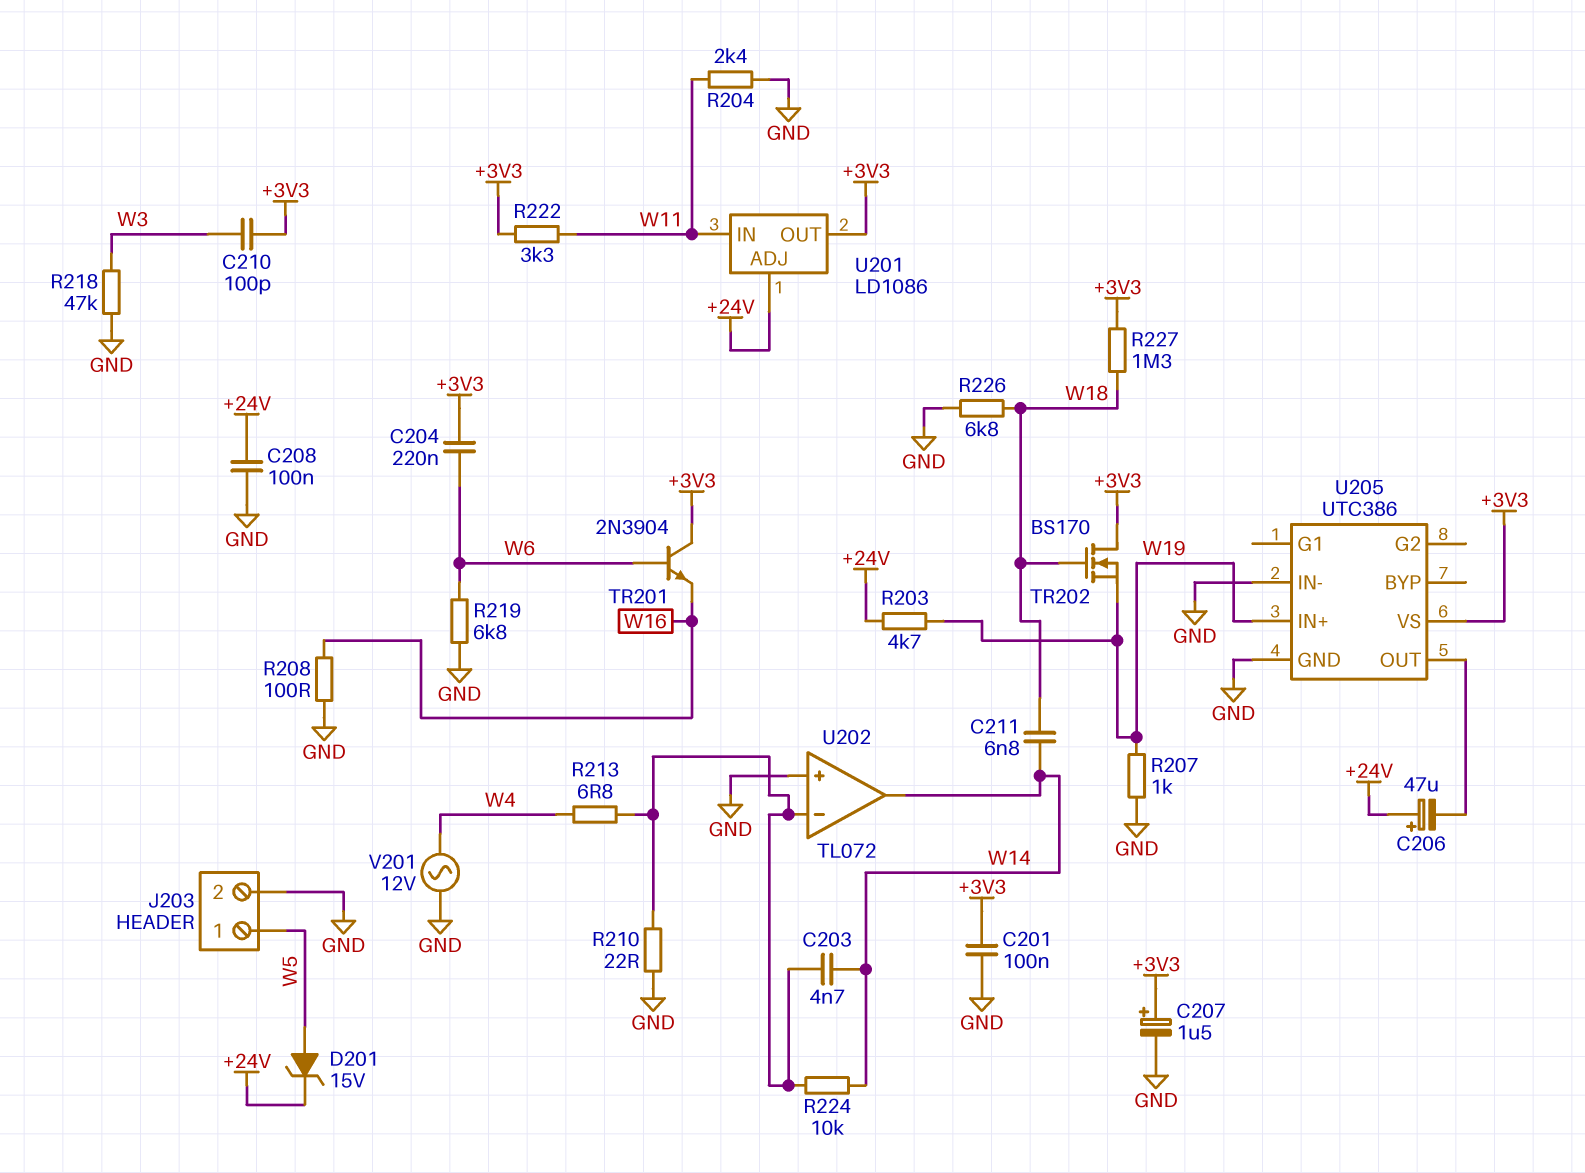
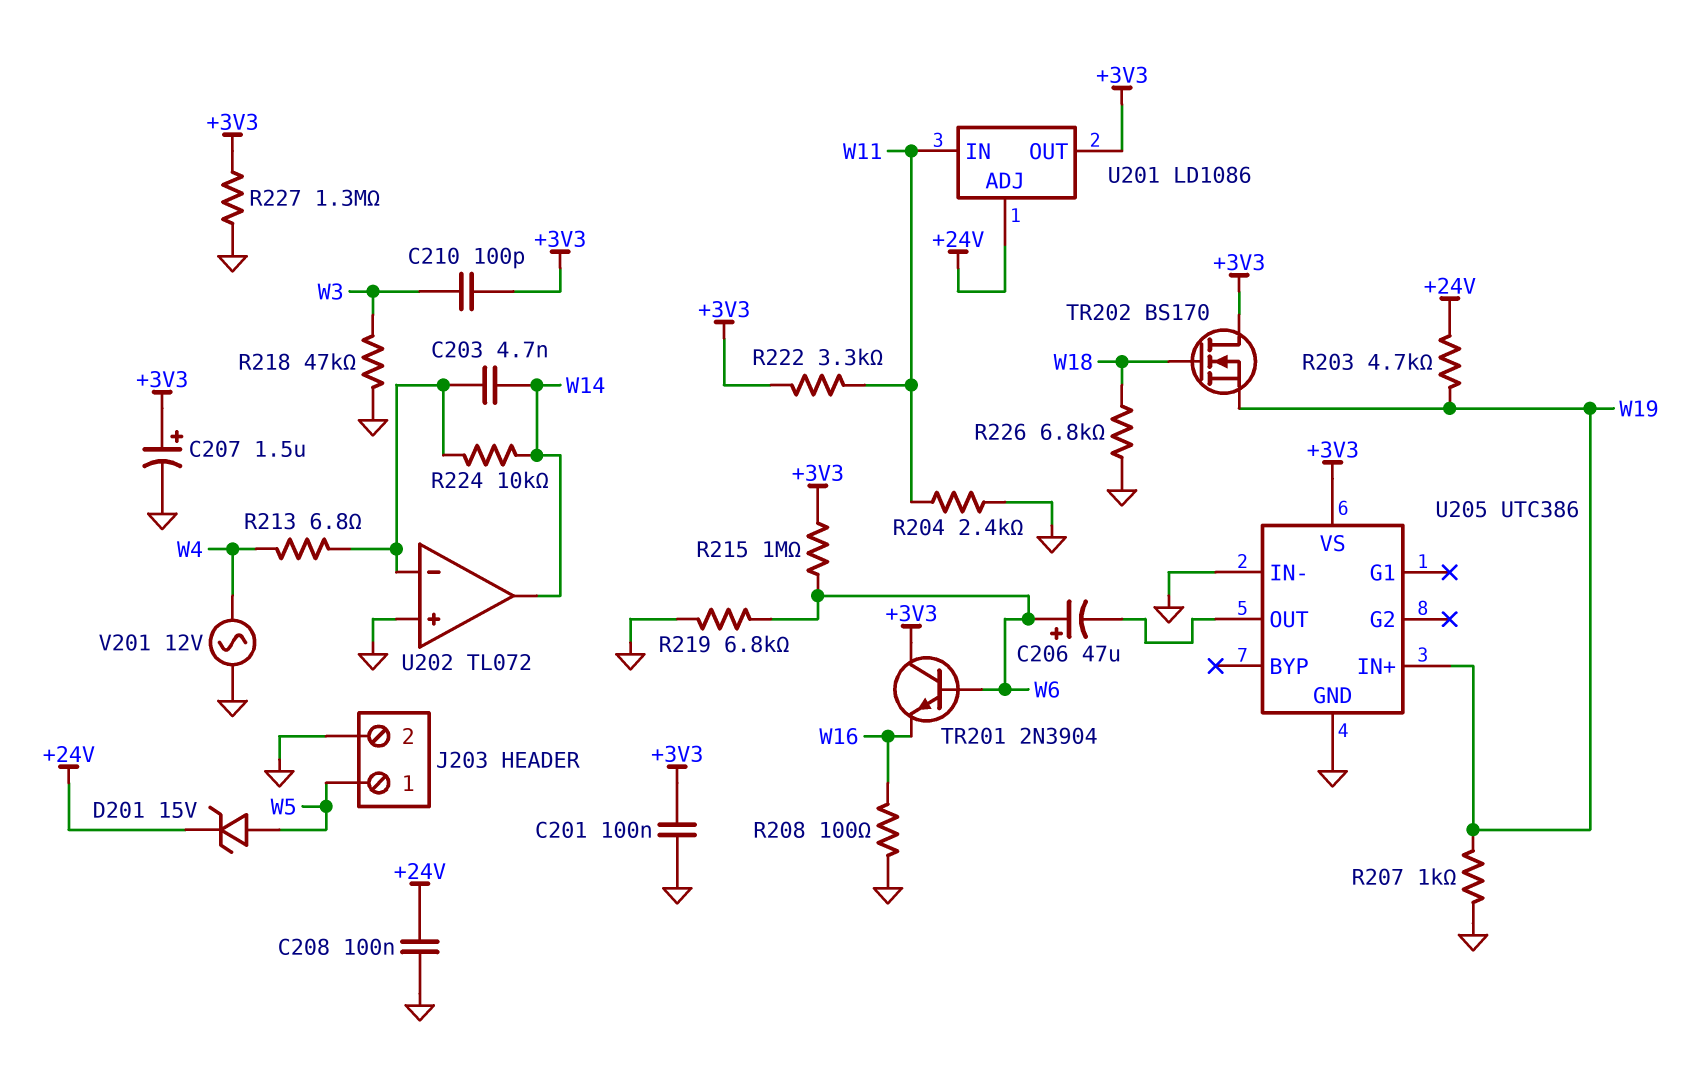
C204: 220nF (+3V3, W6) -> none
C206: 47uF (plus +24V, minus U205/OUT) -> 47uF (plus W6, minus U205/OUT)
C211: 6.8nF (W14, W18) -> none
R210: 22 (GND, U202/in-) -> none
R215: none -> 1M (+3V3, W6)
R227: 1.3M (+3V3, W18) -> 1.3M (+3V3, GND)

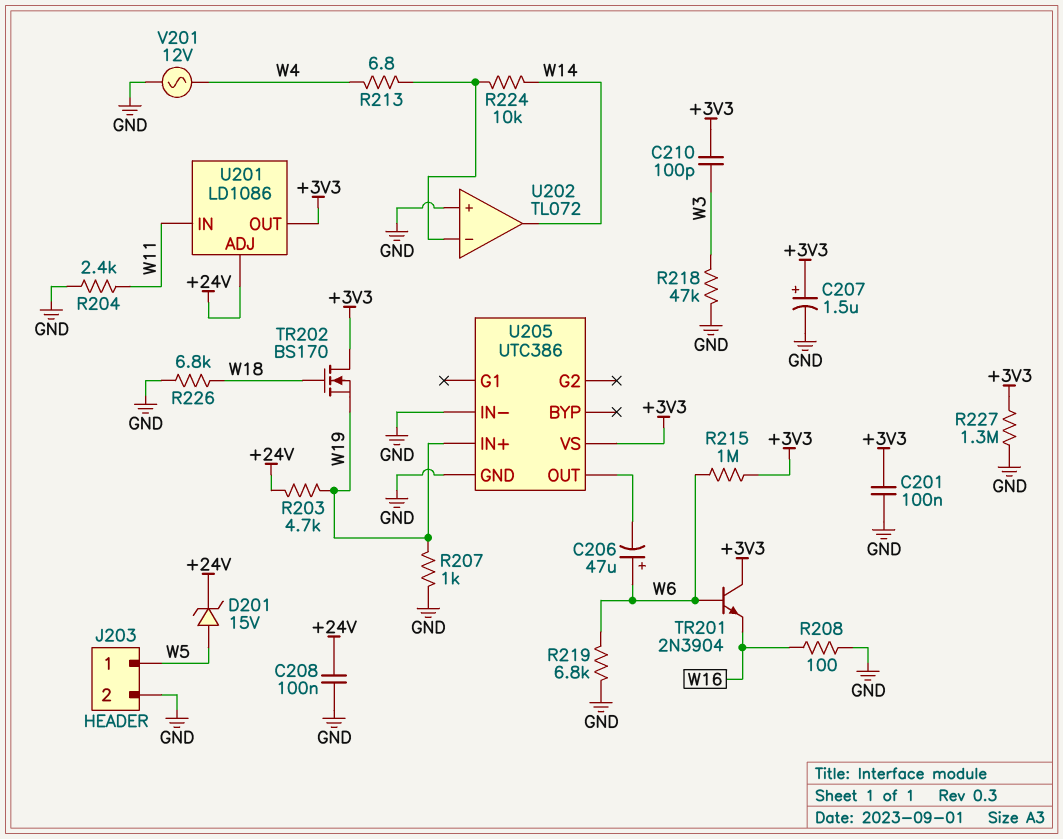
C203: 4.7nF (U202/in-, W14) -> none
R222: 3.3k (+3V3, W11) -> none

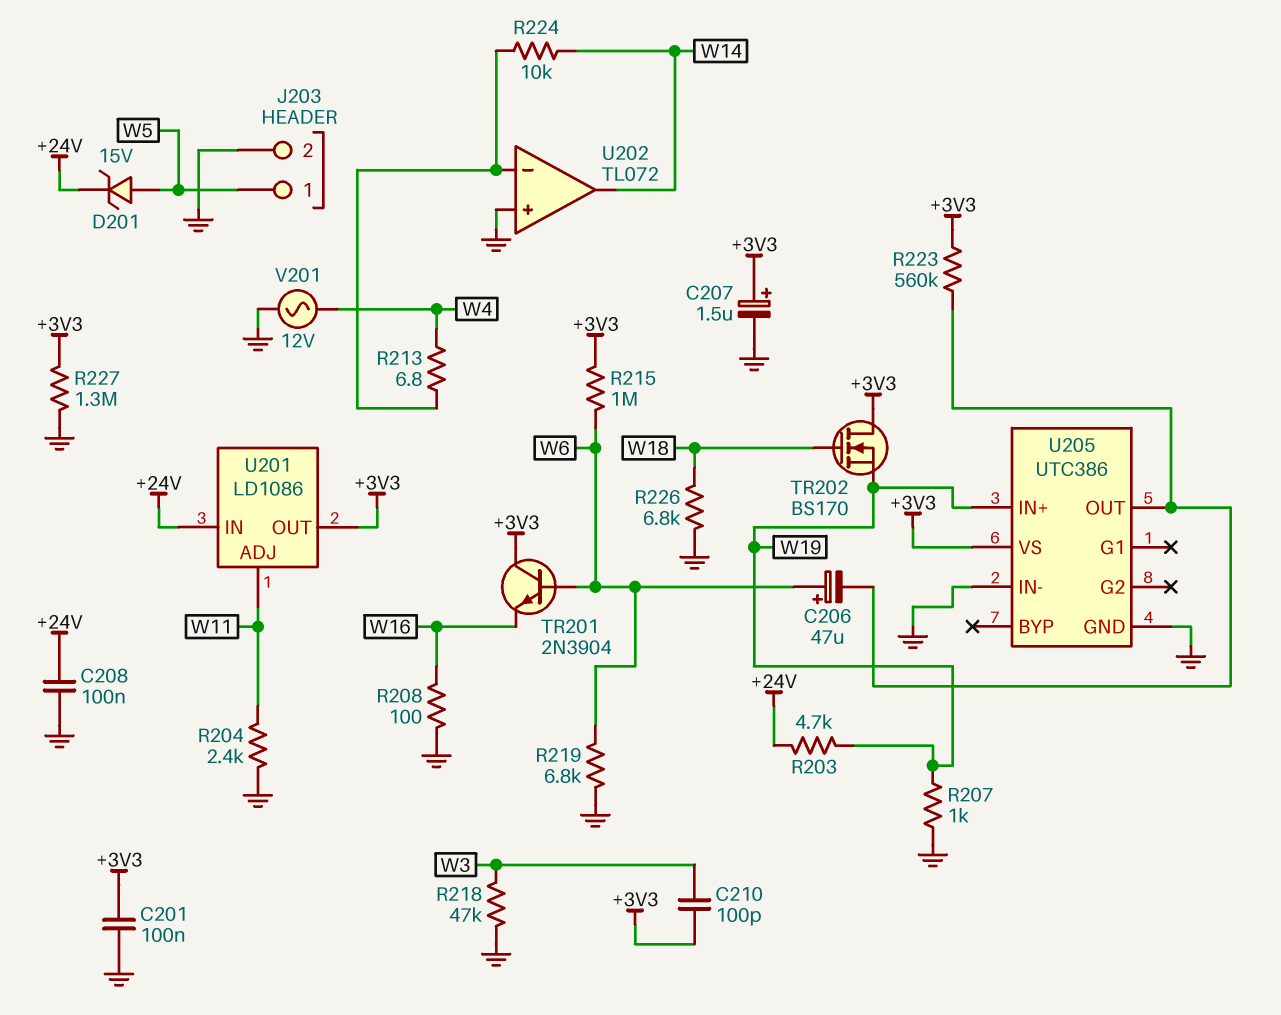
R223: none -> 560k (+3V3, U205/OUT)
U201 pin ADJ: +24V -> W11
U201 pin IN: W11 -> +24V

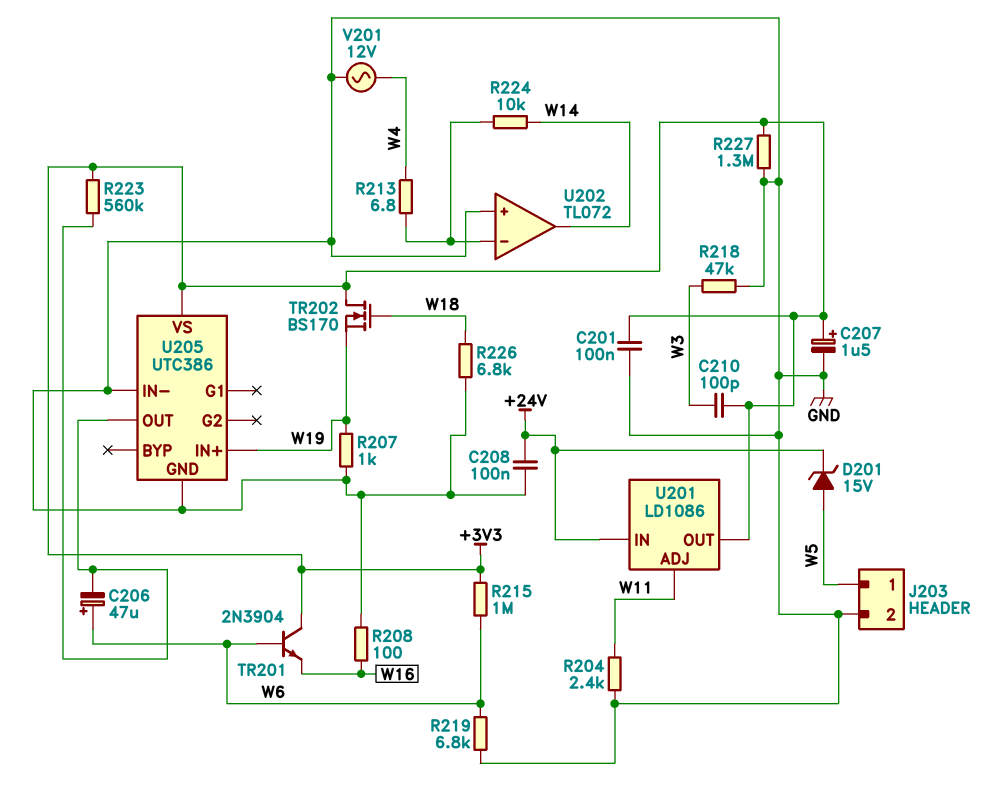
R203: 4.7k (+24V, W19) -> none

